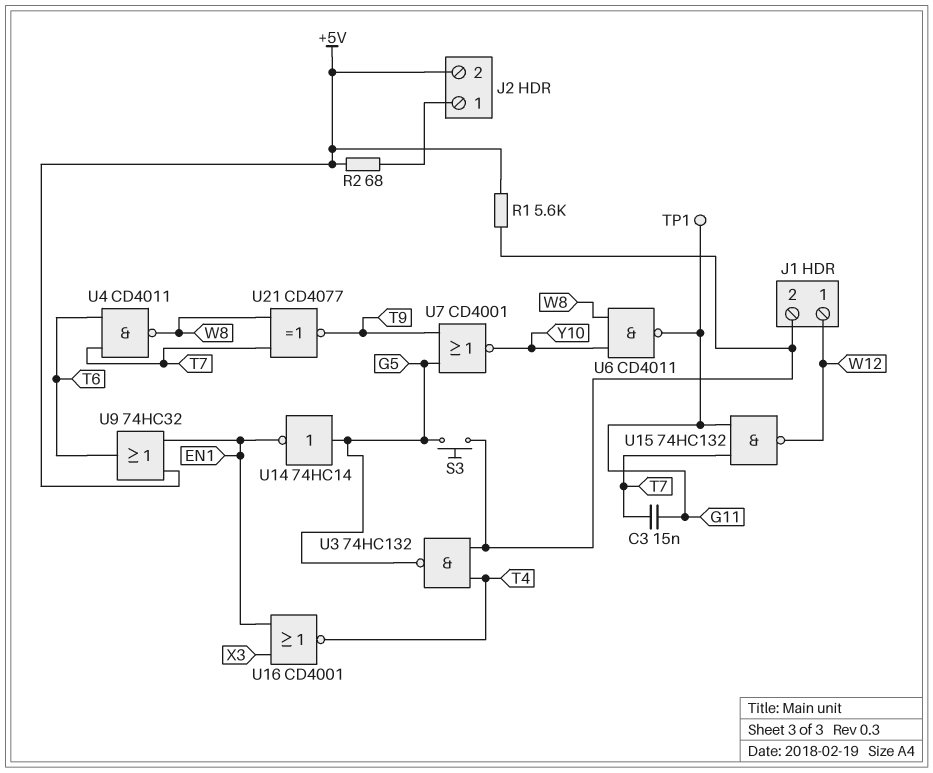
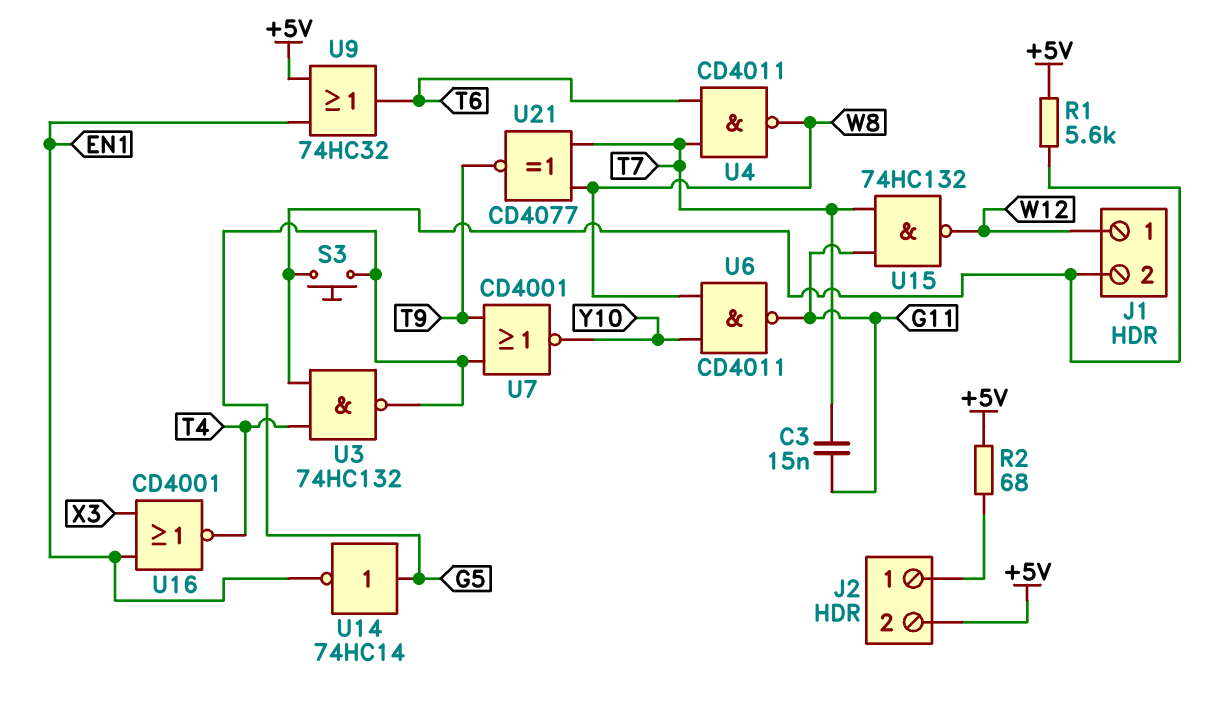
TP1: test point (G11) -> none

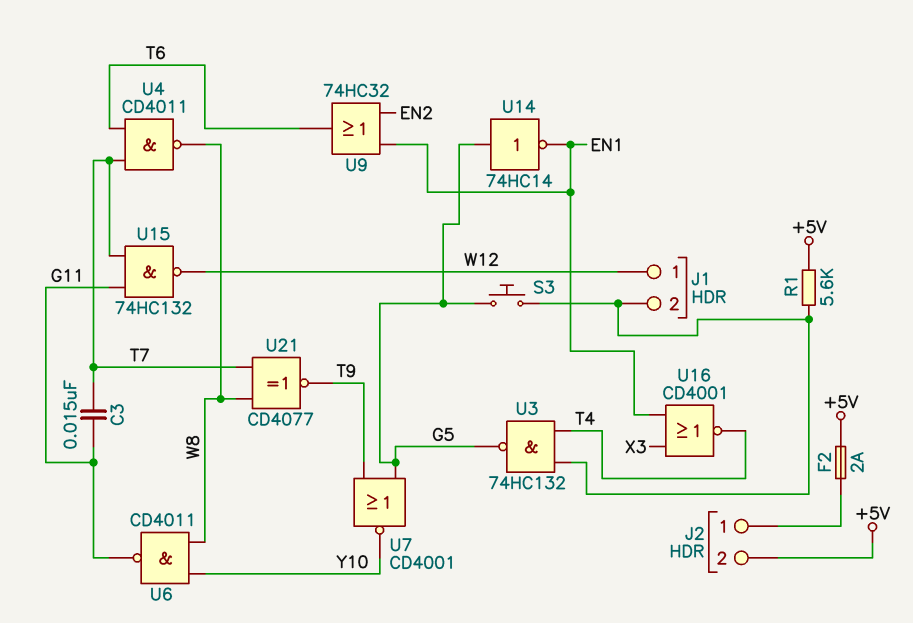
F2: none -> 2A (+5V, J2/1)
R2: 68 (+5V, J2/1) -> none
U9: OR 74HC32 (in +5V, in EN1, out T6) -> OR 74HC32 (in EN1, in EN2, out T6)

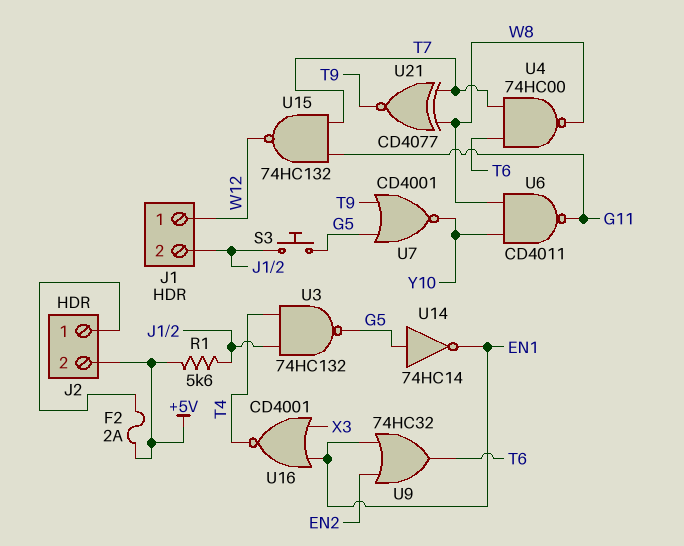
C3: 15nF (G11, T7) -> none
U4: NAND CD4011 (in T6, in T7, out W8) -> NAND 74HC00 (in T6, in T7, out W8)

